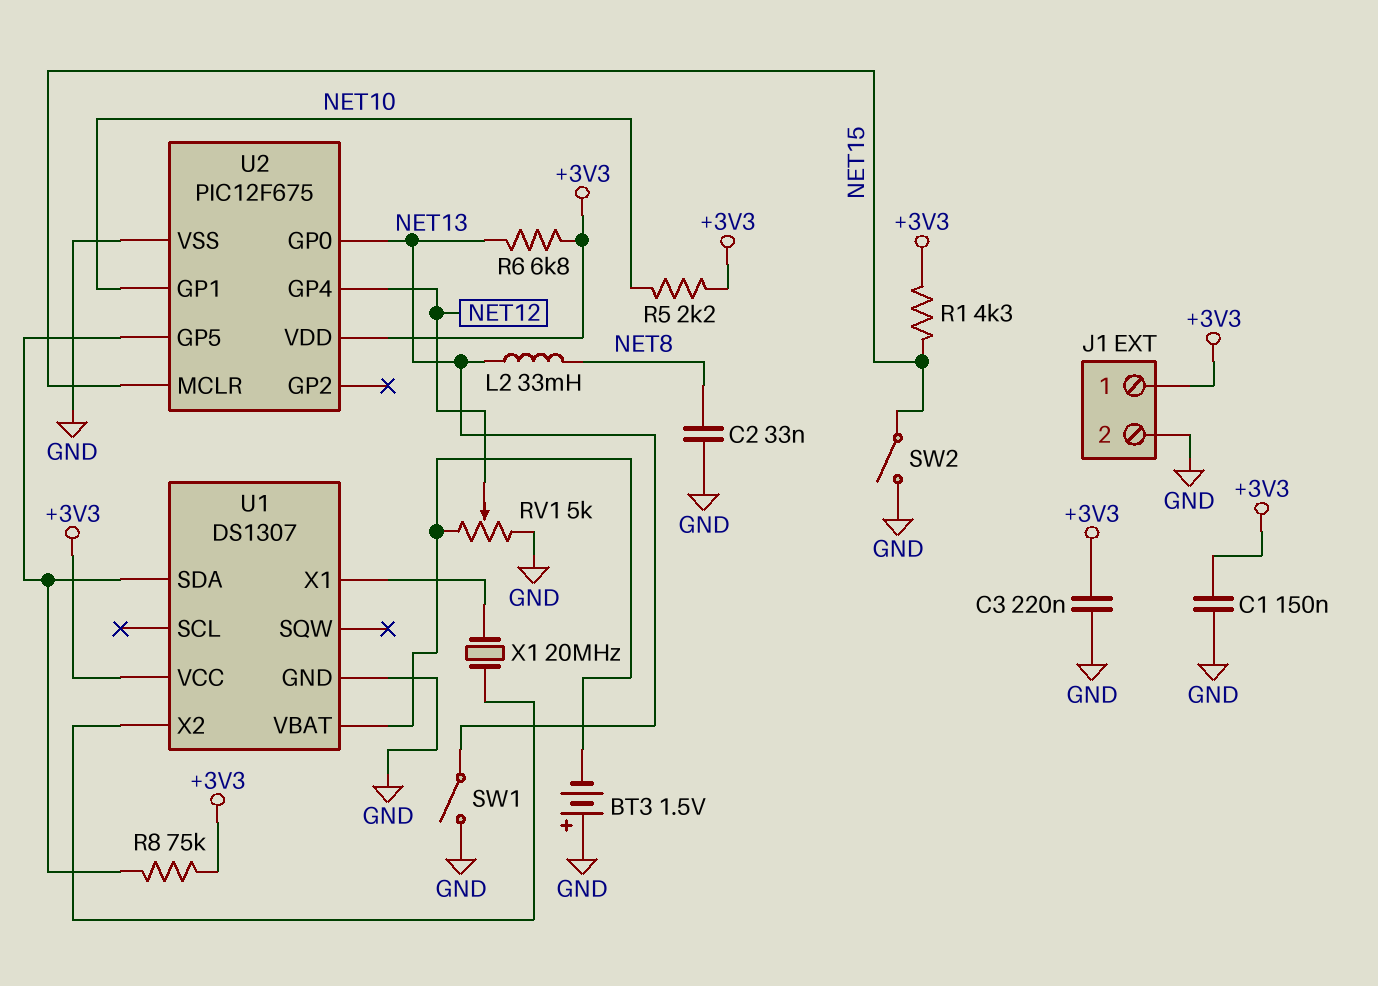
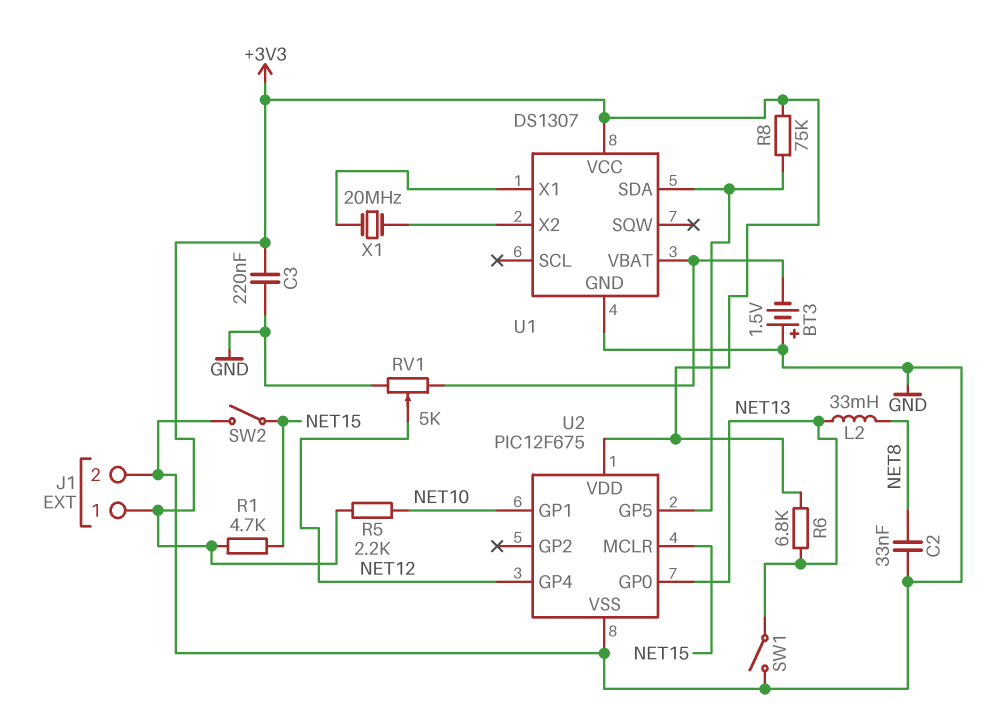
C1: 150nF (+3V3, GND) -> none
R1: 4.3k (+3V3, NET15) -> 4.7k (+3V3, NET15)

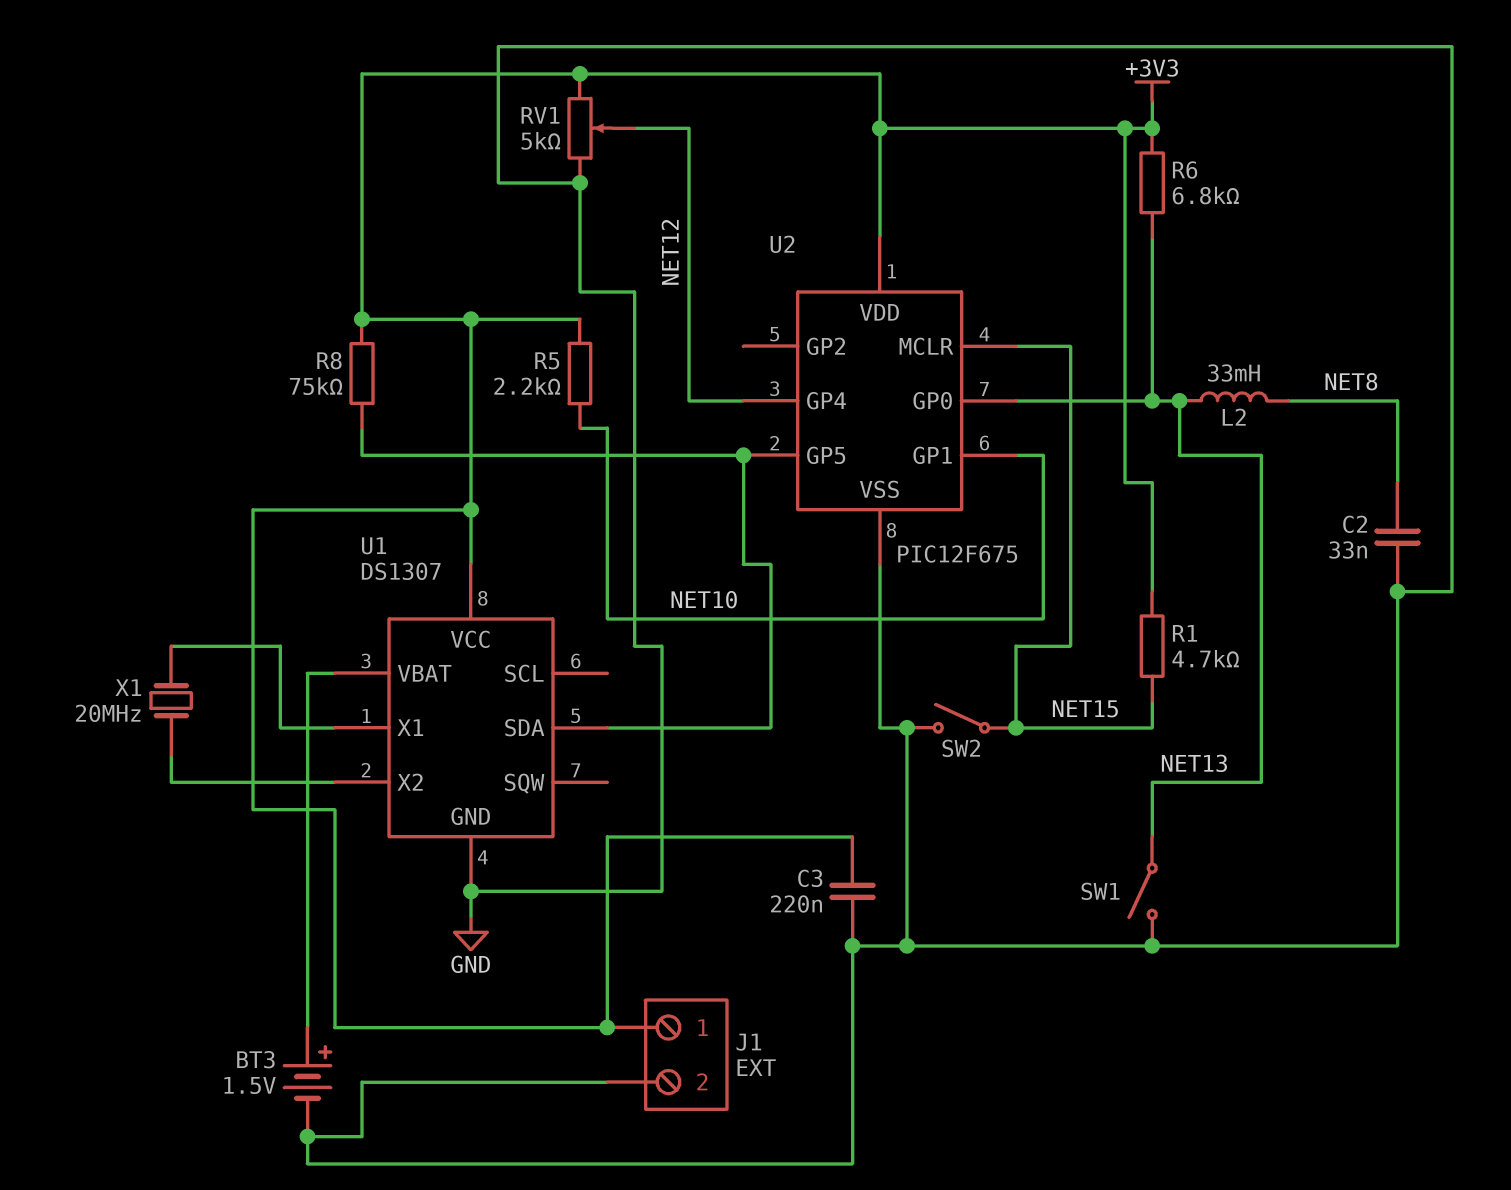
BT3: 1.5V (plus GND, minus U1/VBAT) -> 1.5V (plus U1/VBAT, minus GND)
RV1: 5k (GND, U1/VBAT, wiper NET12) -> 5k (+3V3, GND, wiper NET12)

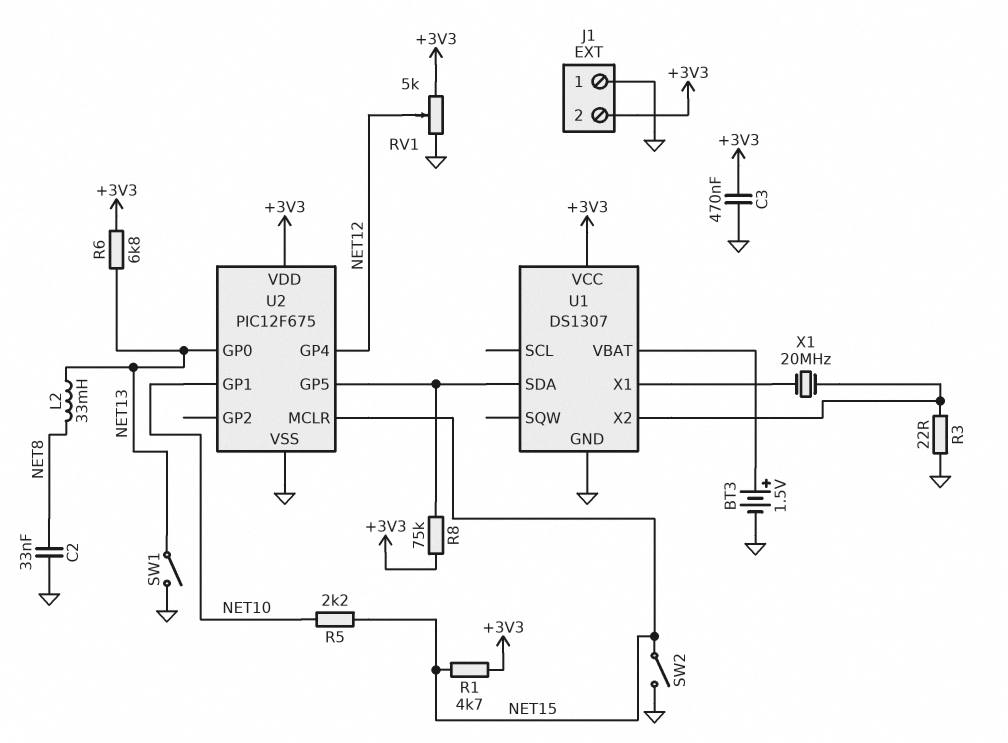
C3: 220nF (+3V3, GND) -> 470nF (+3V3, GND)
J1 pin 1: +3V3 -> GND
J1 pin 2: GND -> +3V3
R3: none -> 22 (GND, U1/X2)
R5: 2.2k (+3V3, NET10) -> 2.2k (NET10, NET15)

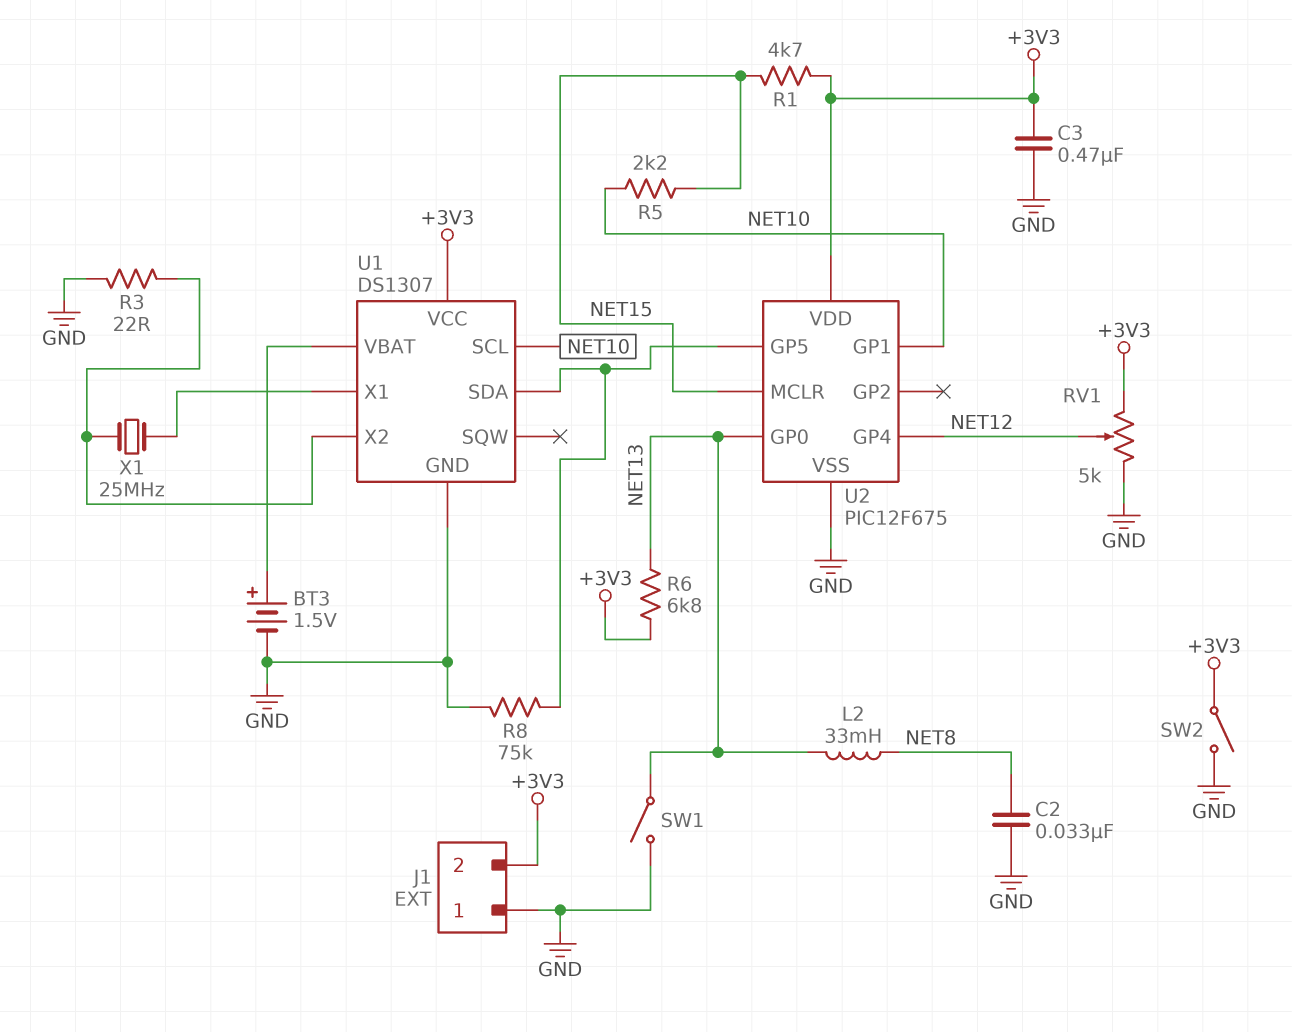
R8: 75k (+3V3, U1/SDA) -> 75k (GND, U1/SDA)
SW2: switch (GND, NET15) -> switch (+3V3, GND)
U1 pin SCL: none -> NET10
X1: 20MHz (U1/X1, U1/X2) -> 25MHz (U1/X1, U1/X2)

